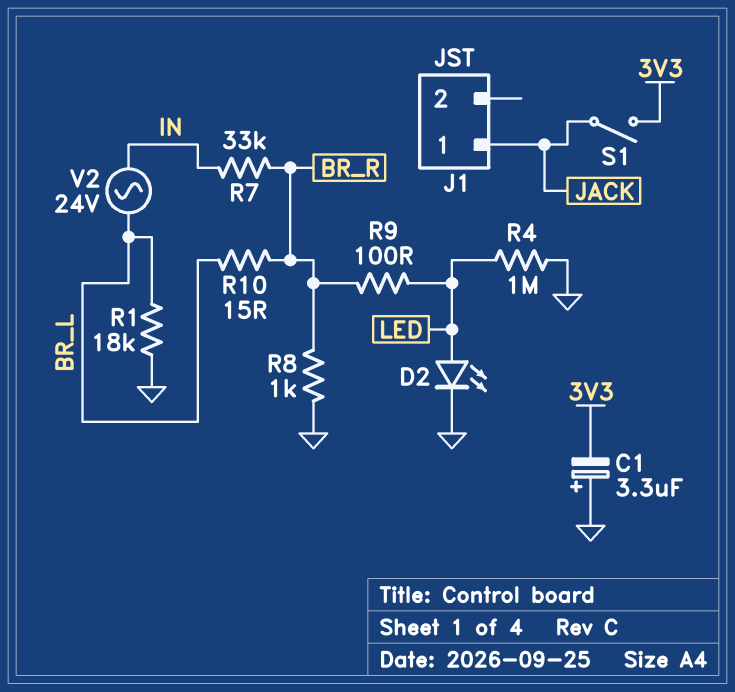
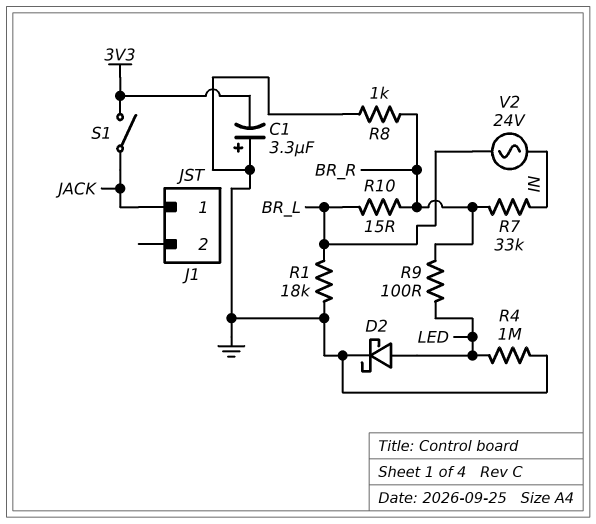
D2: LED (A LED, K GND) -> schottky (A LED, K GND)

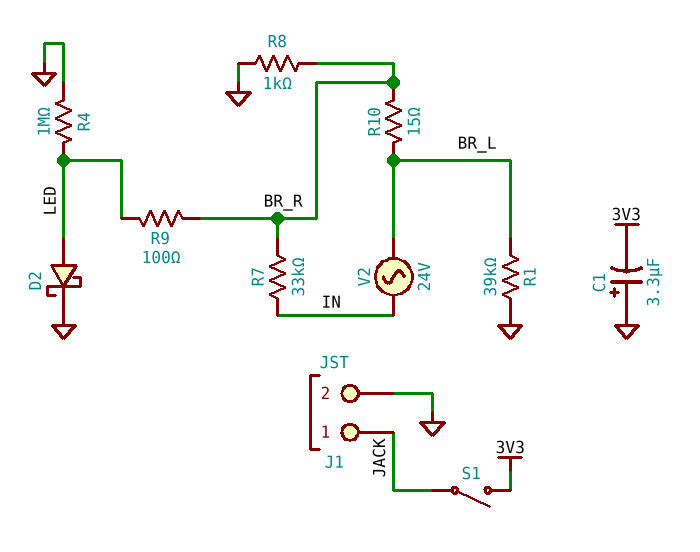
J1 pin 2: none -> GND
R1: 18k (BR_L, GND) -> 39k (BR_L, GND)

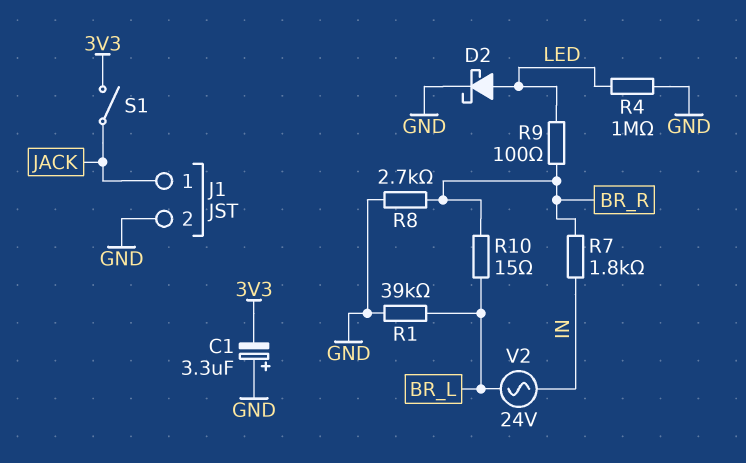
R7: 33k (BR_R, IN) -> 1.8k (BR_R, IN)
R8: 1k (BR_R, GND) -> 2.7k (BR_R, GND)

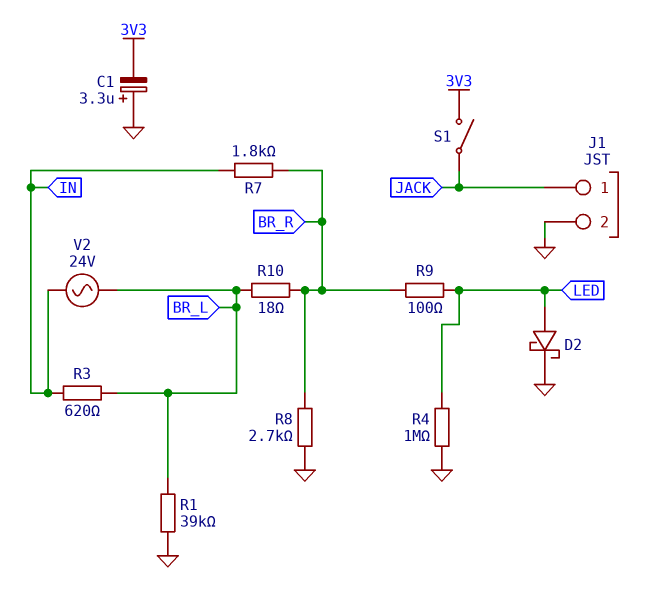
R3: none -> 620 (BR_L, IN)
R10: 15 (BR_L, BR_R) -> 18 (BR_L, BR_R)

